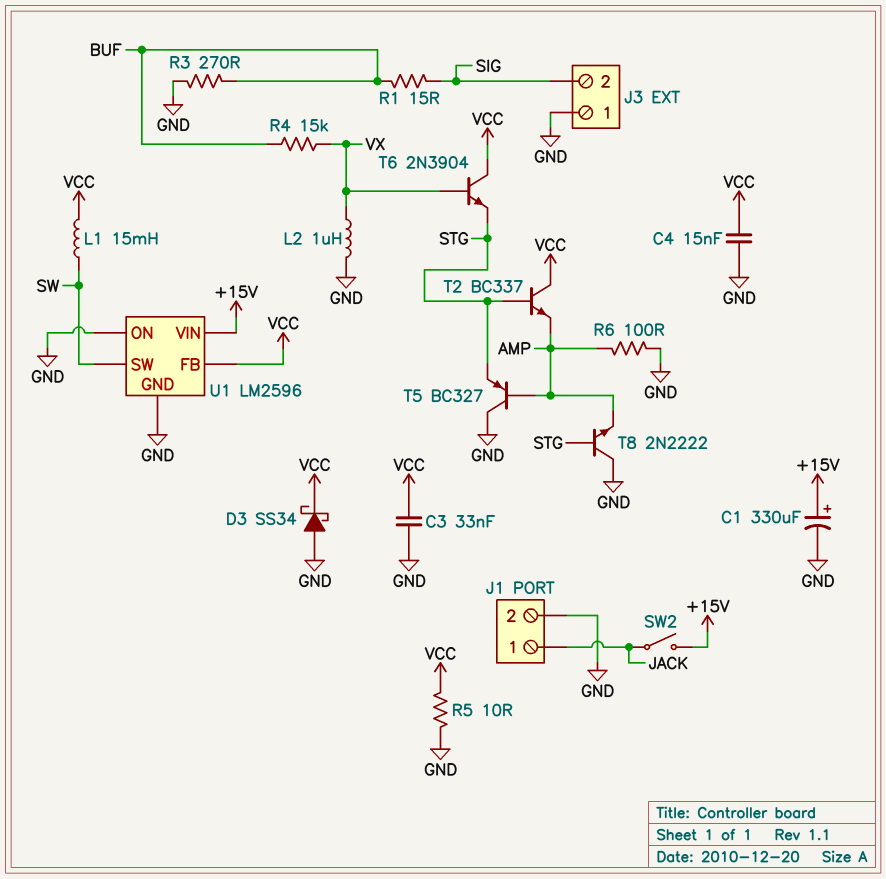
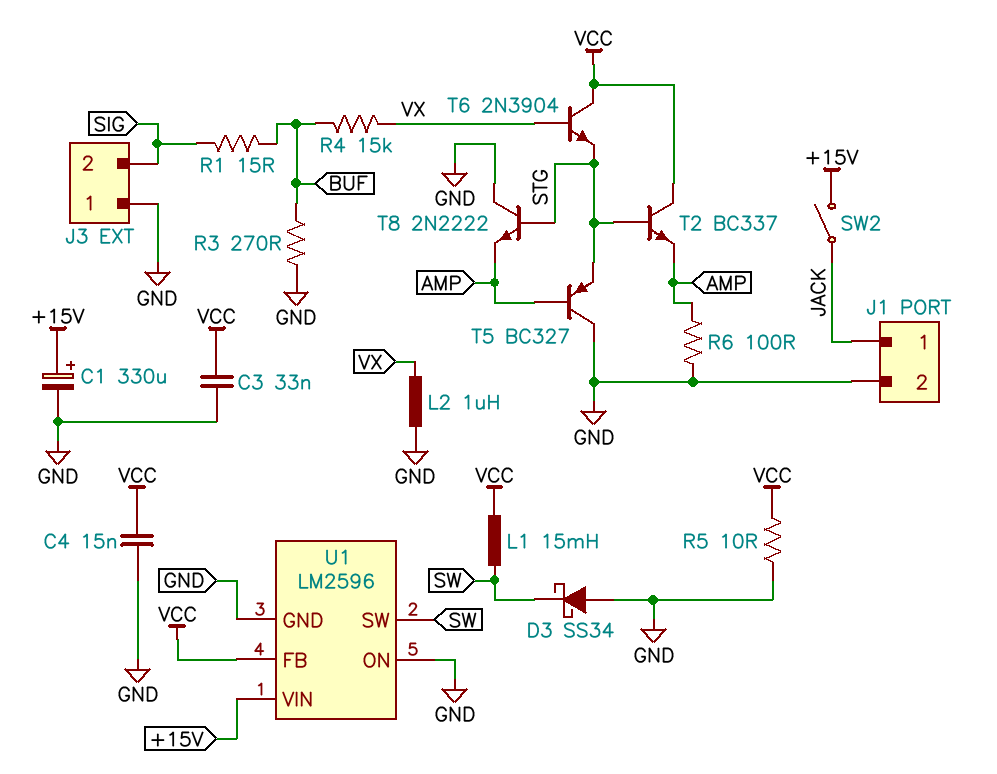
D3: schottky SS34 (A GND, K VCC) -> schottky SS34 (A GND, K SW)

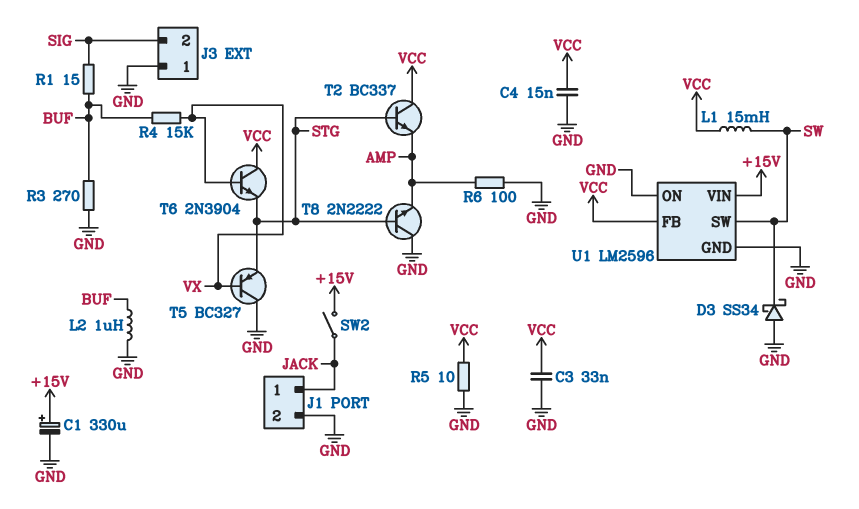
L2: 1uH (GND, VX) -> 1uH (BUF, GND)
T5: PNP BC327 (B AMP, C GND, E STG) -> PNP BC327 (B VX, C GND, E STG)

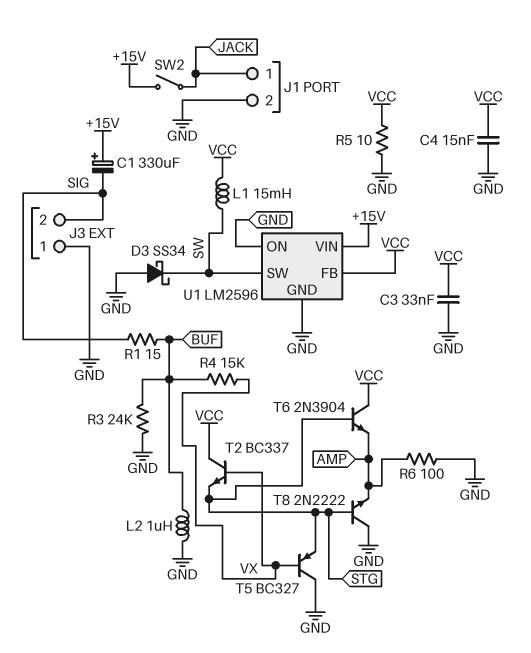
C1: 330uF (plus +15V, minus GND) -> 330uF (plus +15V, minus SIG)
R3: 270 (BUF, GND) -> 24k (BUF, GND)
T2: NPN BC337 (B STG, C VCC, E AMP) -> NPN BC337 (B VX, C VCC, E STG)
T6: NPN 2N3904 (B VX, C VCC, E STG) -> NPN 2N3904 (B STG, C VCC, E AMP)

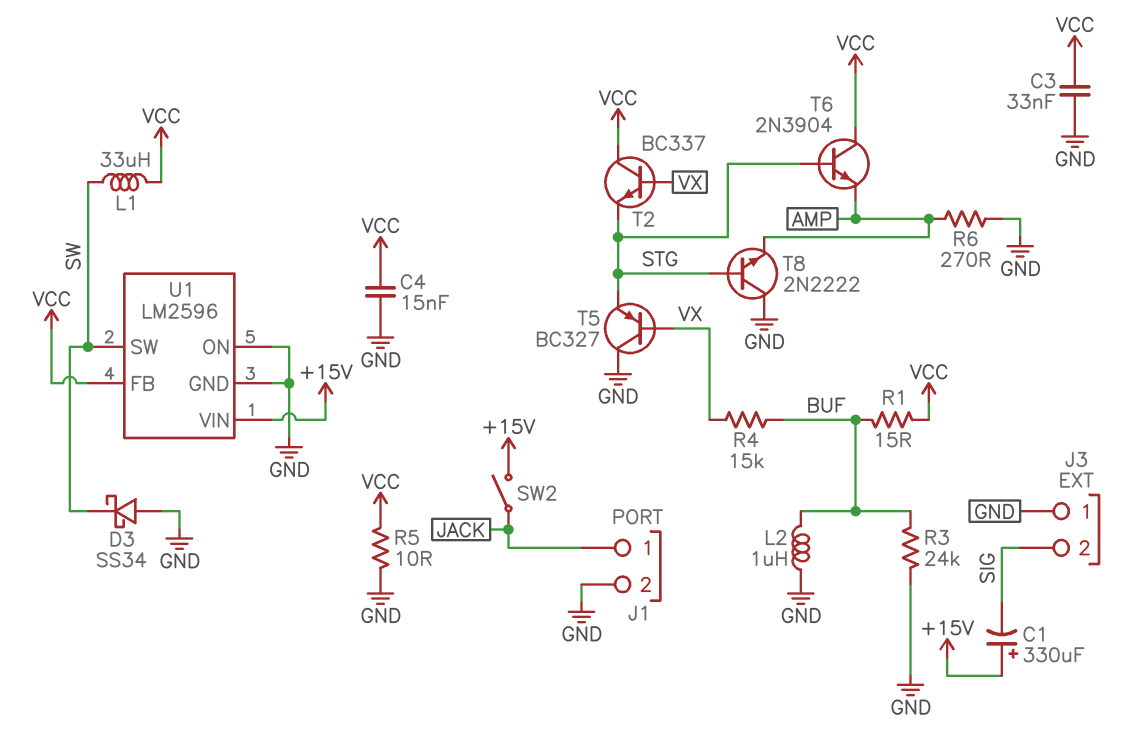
L1: 15mH (SW, VCC) -> 33uH (SW, VCC)
R1: 15 (BUF, SIG) -> 15 (BUF, VCC)
R6: 100 (AMP, GND) -> 270 (AMP, GND)

